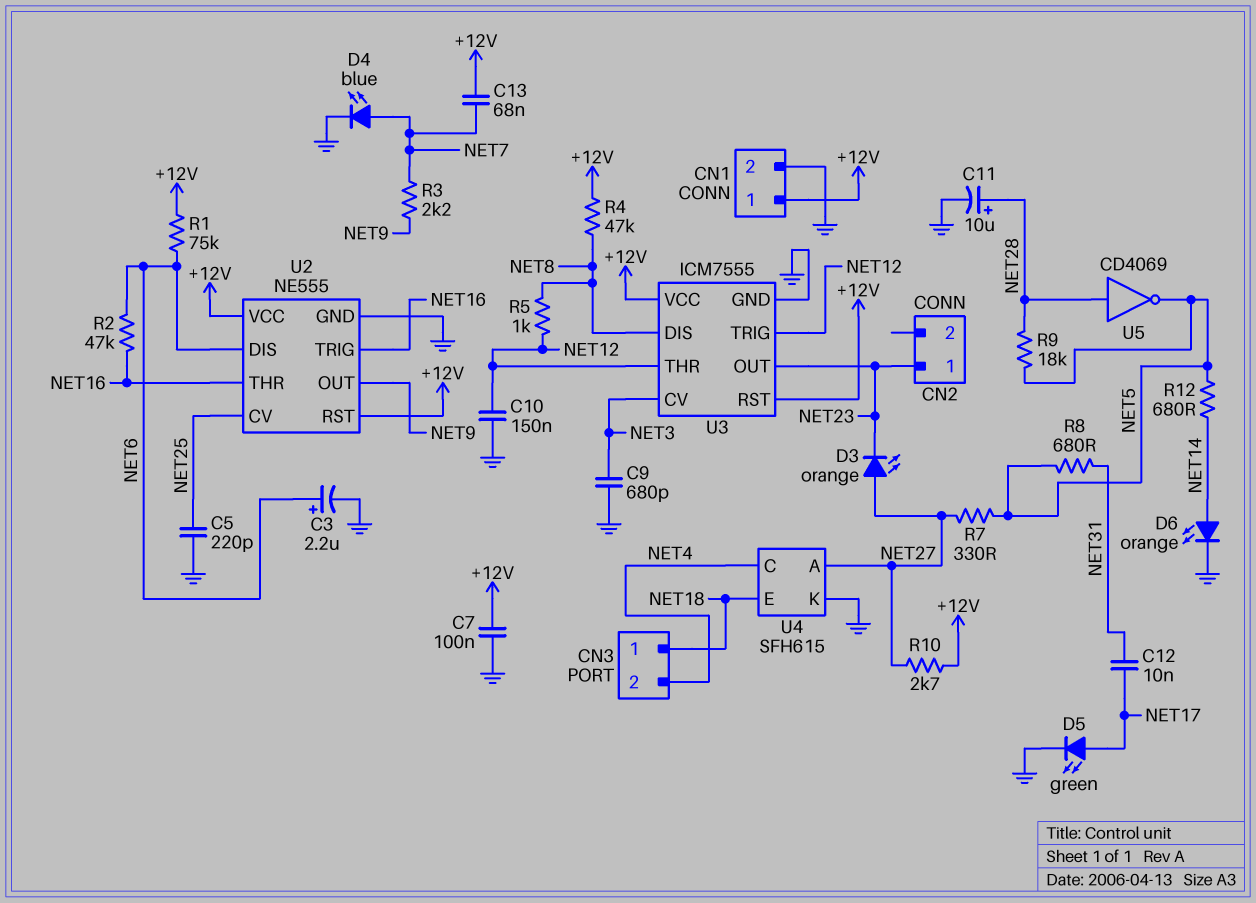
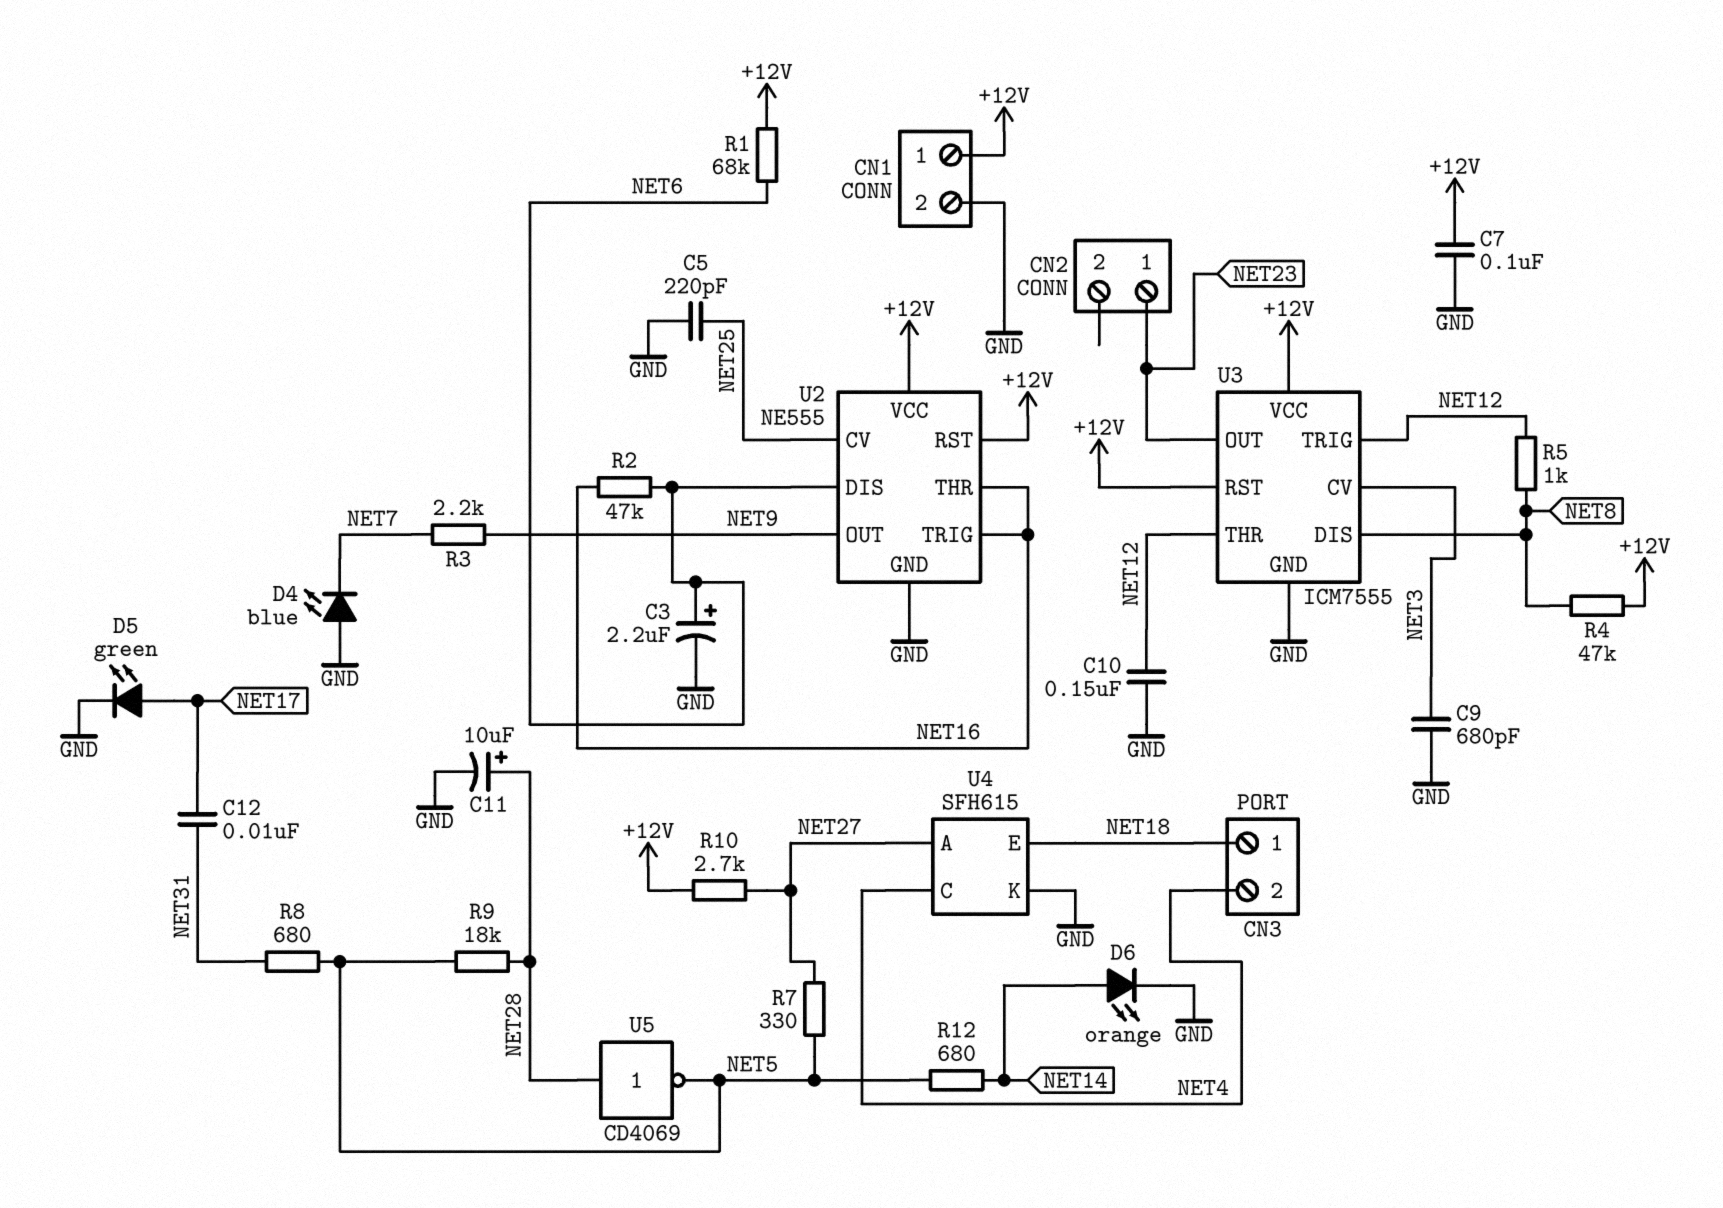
C13: 68nF (+12V, NET7) -> none
D3: LED orange (A NET27, K NET23) -> none
D4: LED blue (A NET7, K GND) -> LED blue (A GND, K NET7)
R1: 75k (+12V, NET6) -> 68k (+12V, NET6)

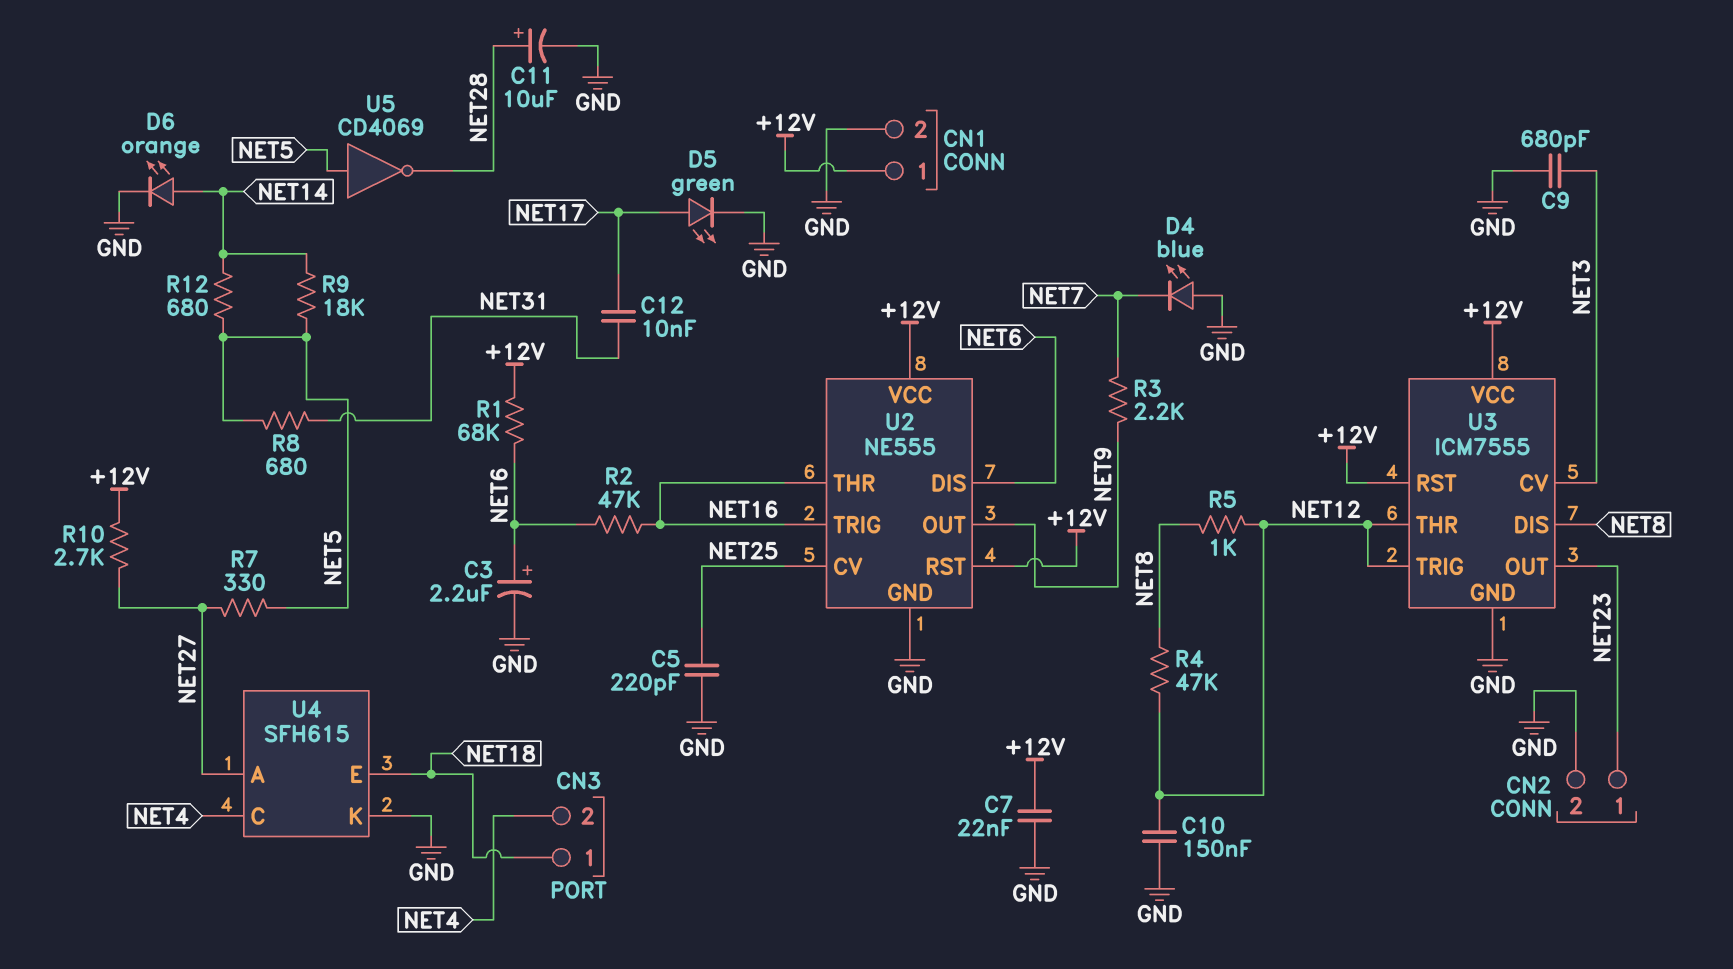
C7: 100nF (+12V, GND) -> 22nF (+12V, GND)
CN2 pin 2: none -> GND
R4: 47k (+12V, NET8) -> 47k (NET8, NET12)
R9: 18k (NET5, NET28) -> 18k (NET5, NET14)
U5: NOT CD4069 (in NET28, out NET5) -> NOT CD4069 (in NET5, out NET28)

